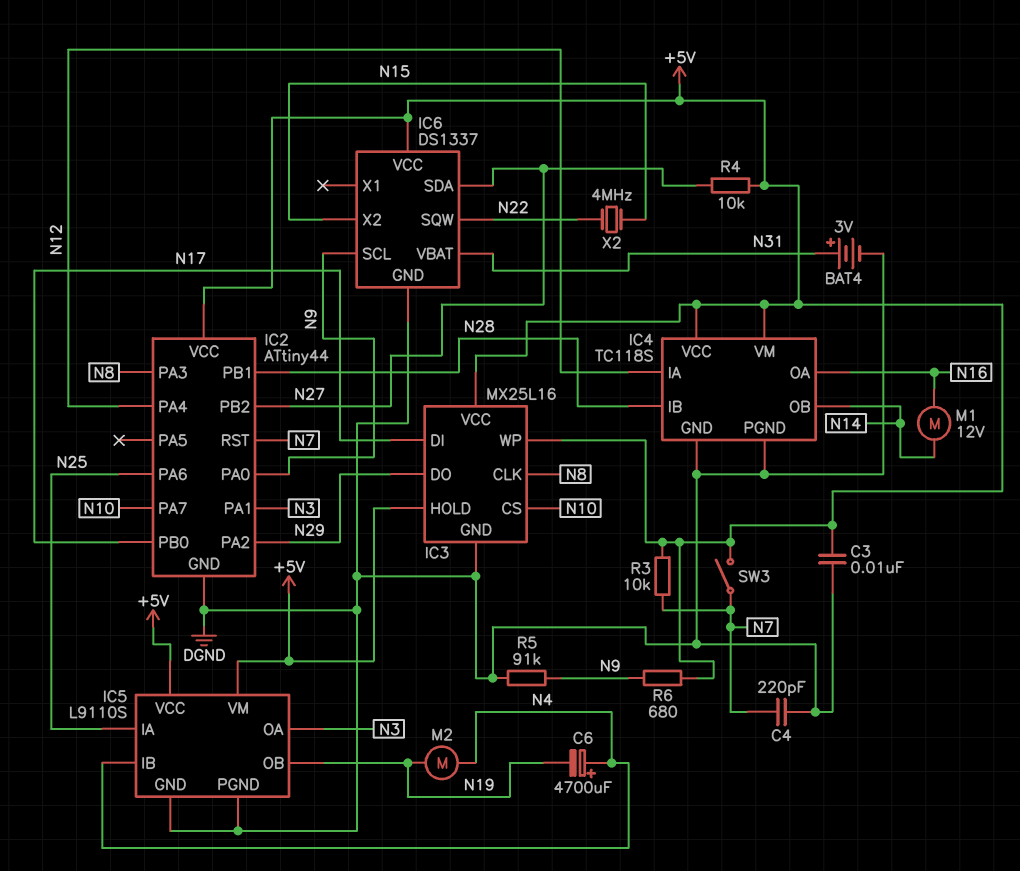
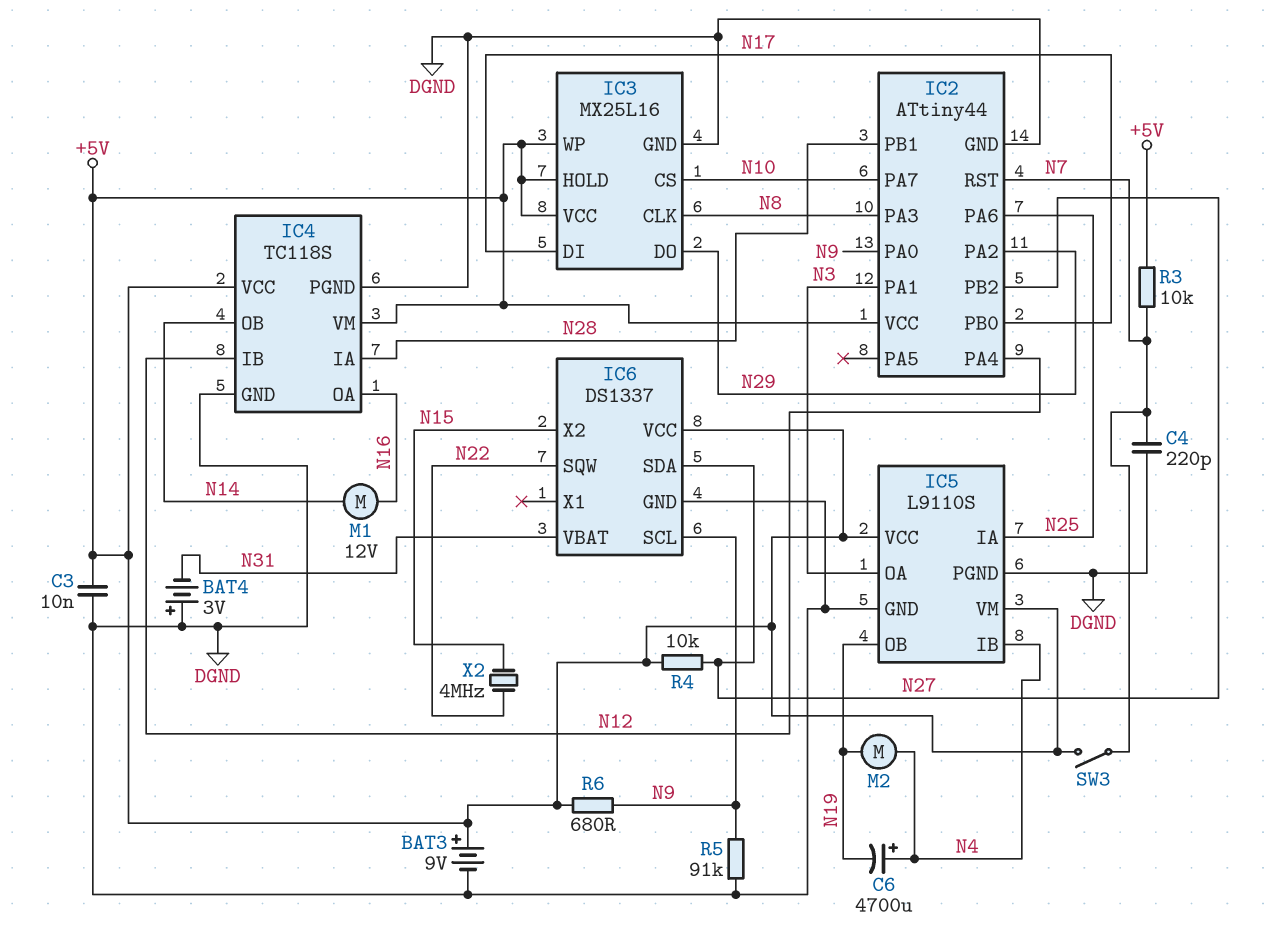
BAT3: none -> 9V (plus +5V, minus DGND)
BAT4: 3V (plus N31, minus DGND) -> 3V (plus DGND, minus N31)
IC4 pin IA: N12 -> N28
IC4 pin IB: N28 -> N12

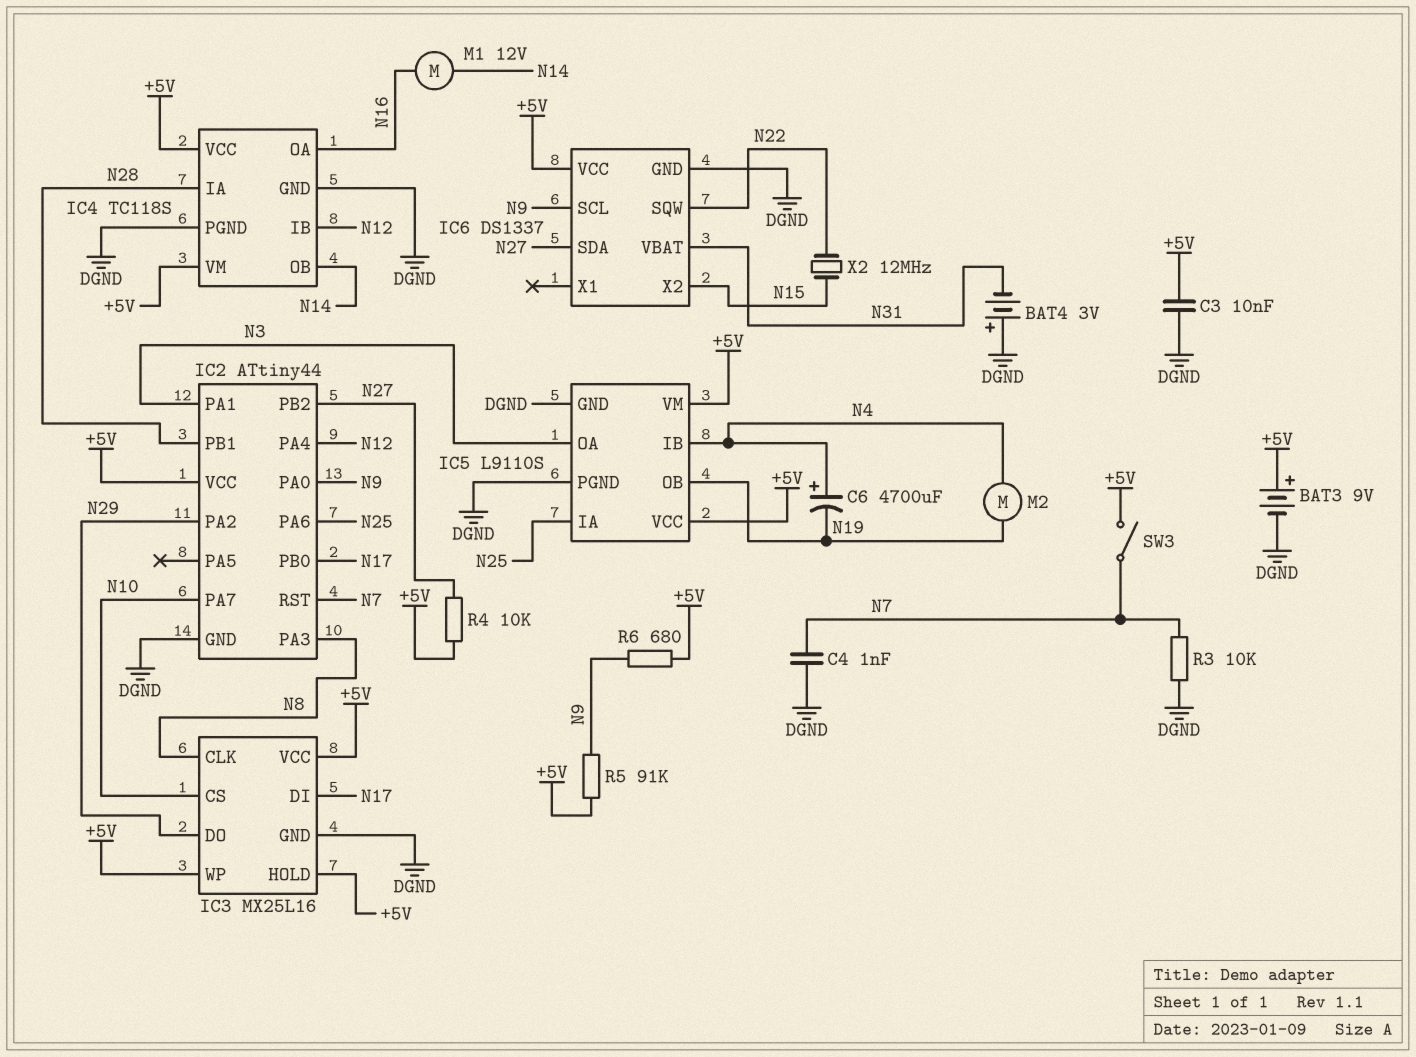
C4: 220pF (DGND, N7) -> 1nF (DGND, N7)
R3: 10k (+5V, N7) -> 10k (DGND, N7)
R5: 91k (DGND, N9) -> 91k (+5V, N9)
X2: 4MHz (N15, N22) -> 12MHz (N15, N22)

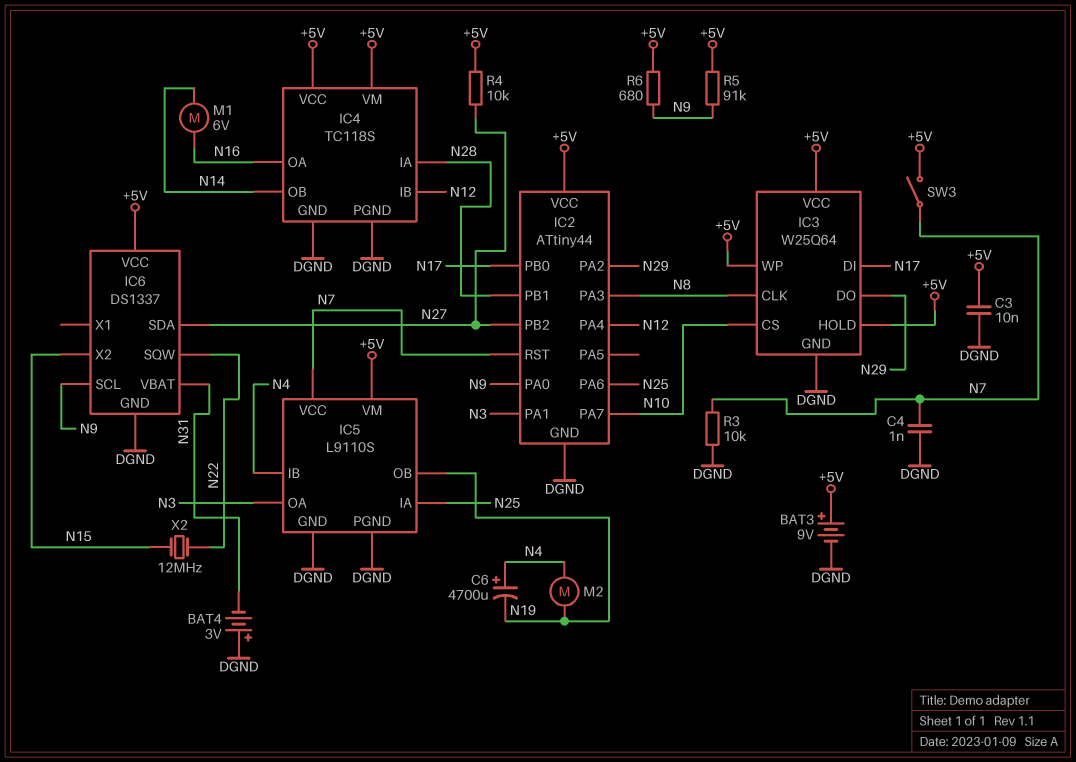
IC3: MX25L16 -> W25Q64
IC5 pin VCC: +5V -> N7
M1: motor 12V (N14, N16) -> motor 6V (N14, N16)

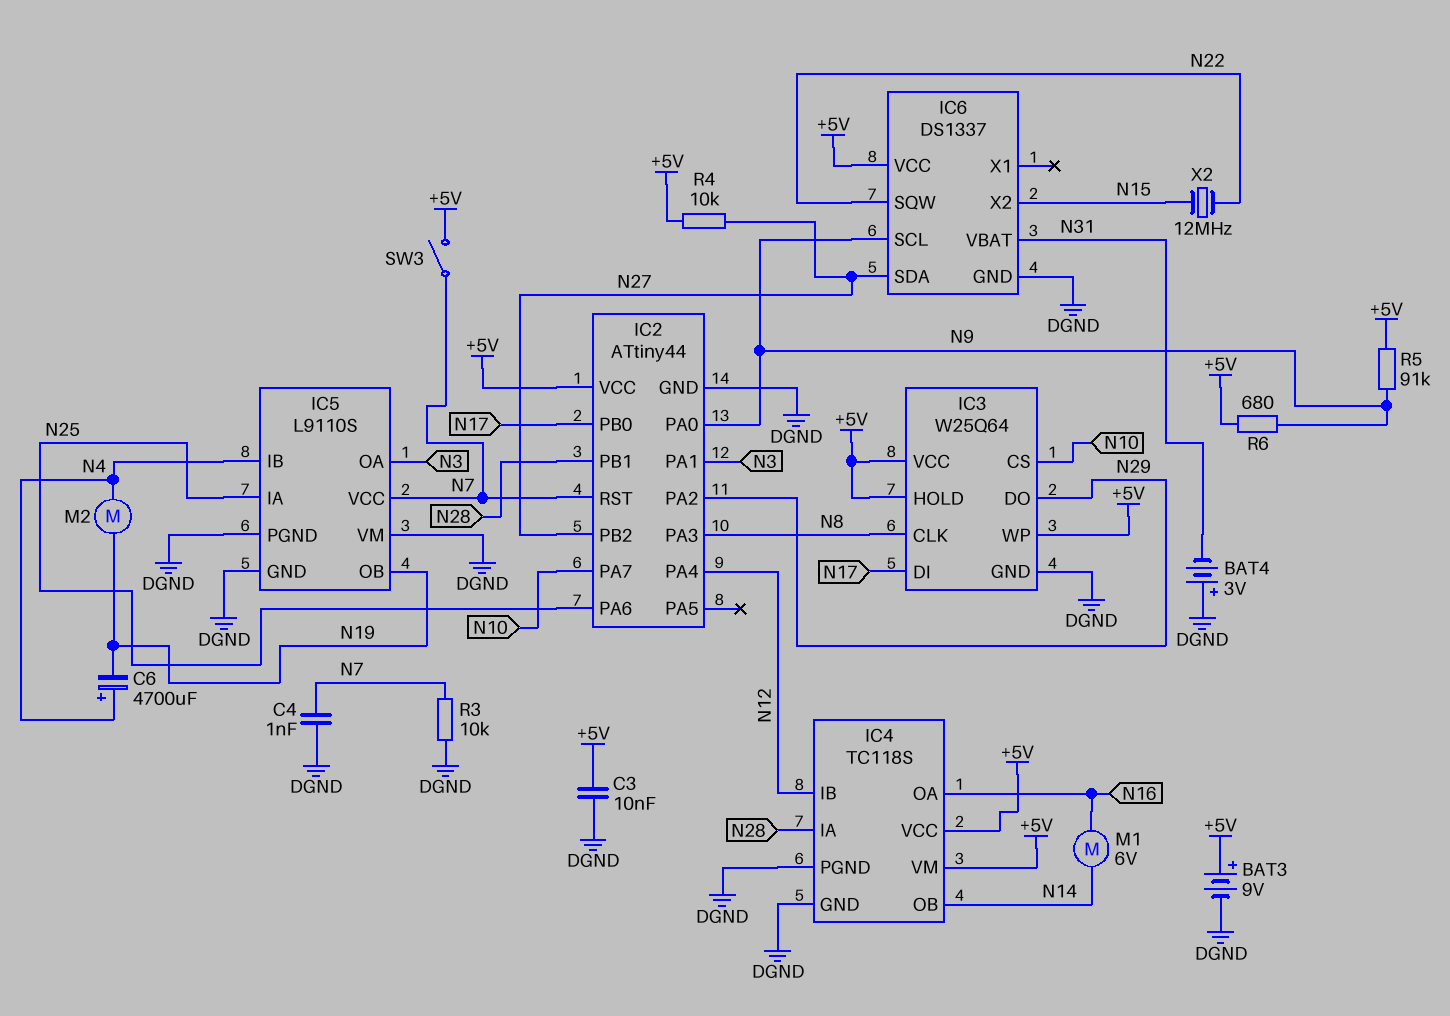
IC5 pin VM: +5V -> DGND

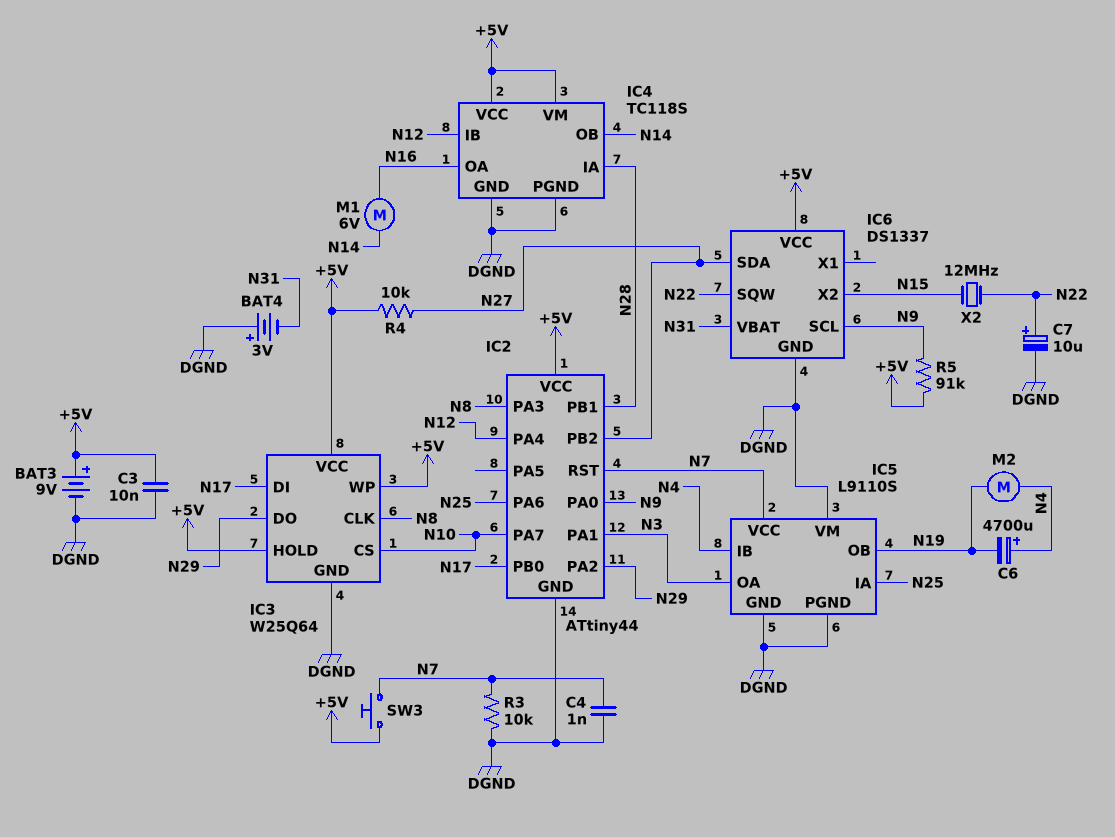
C7: none -> 10uF (plus N22, minus DGND)
R6: 680 (+5V, N9) -> none
SW3: switch (+5V, N7) -> button (+5V, N7)

